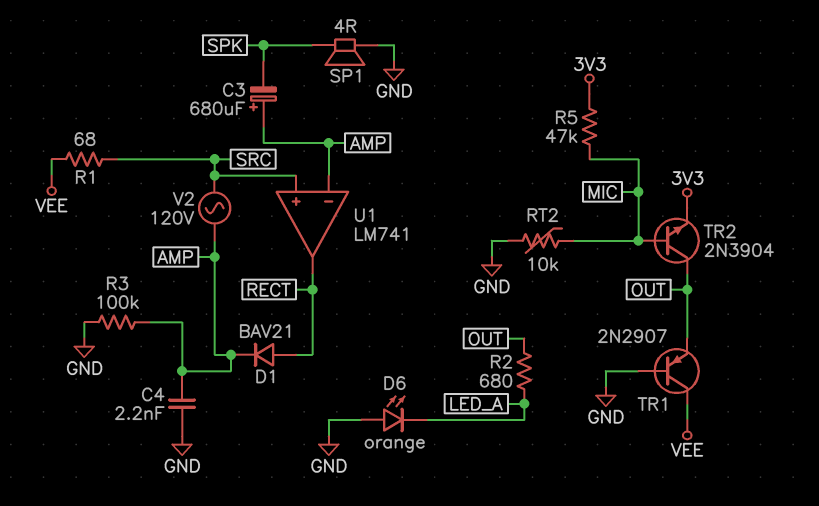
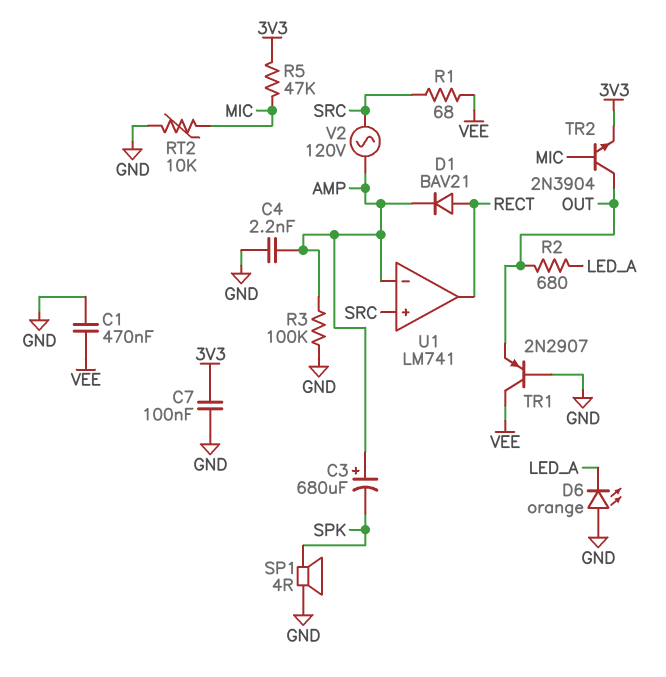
C1: none -> 470nF (GND, VEE)
C7: none -> 100nF (3V3, GND)

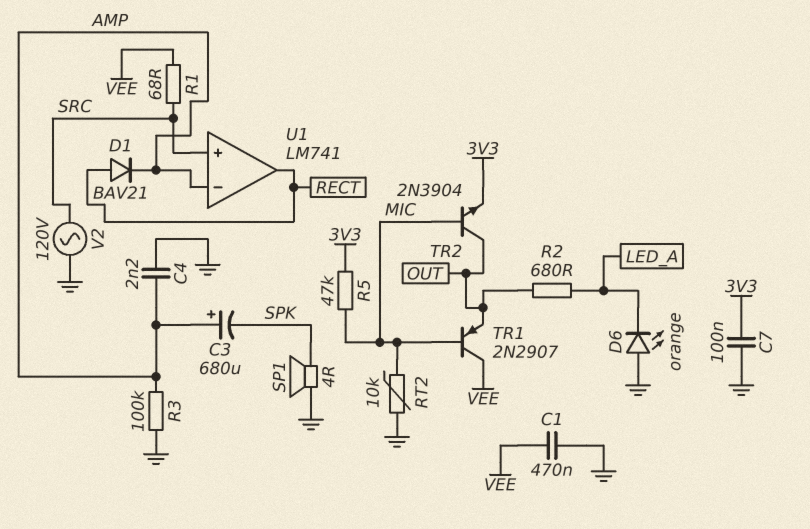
TR1: PNP 2N2907 (B GND, C VEE, E OUT) -> PNP 2N2907 (B MIC, C VEE, E OUT)
V2: AC 120V (AMP, SRC) -> AC 120V (GND, SRC)

